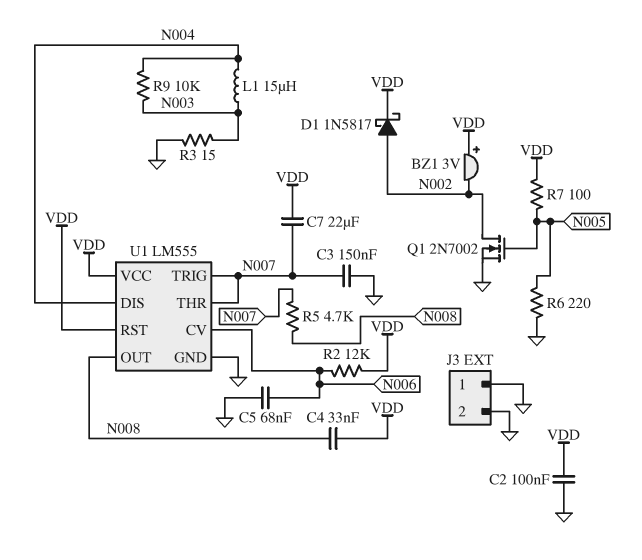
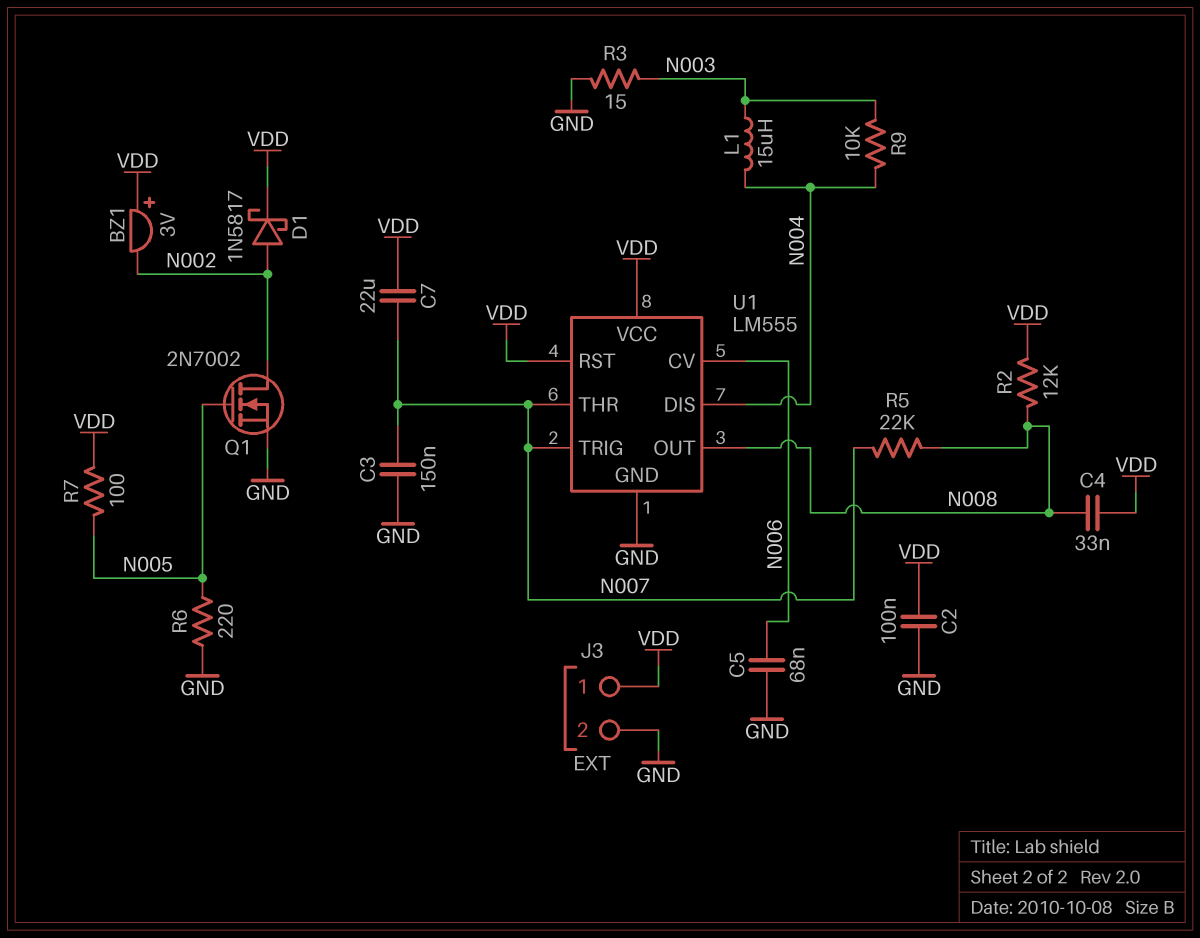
J3 pin 1: GND -> VDD
R2: 12k (N006, VDD) -> 12k (N008, VDD)
R5: 4.7k (N007, N008) -> 22k (N007, N008)

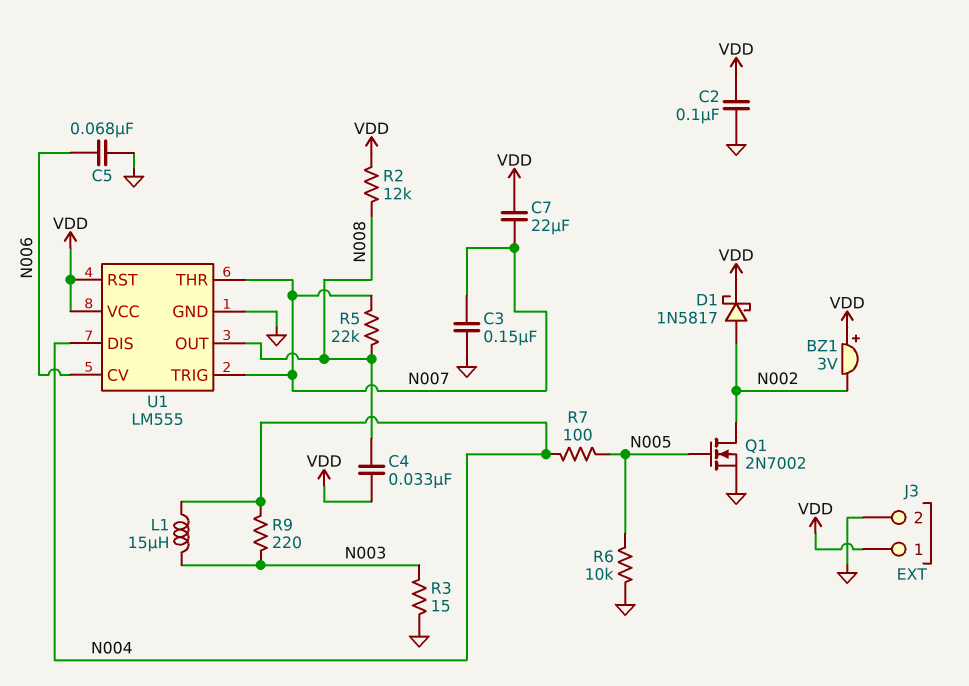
R6: 220 (GND, N005) -> 10k (GND, N005)
R7: 100 (N005, VDD) -> 100 (N004, N005)
R9: 10k (N003, N004) -> 220 (N003, N004)

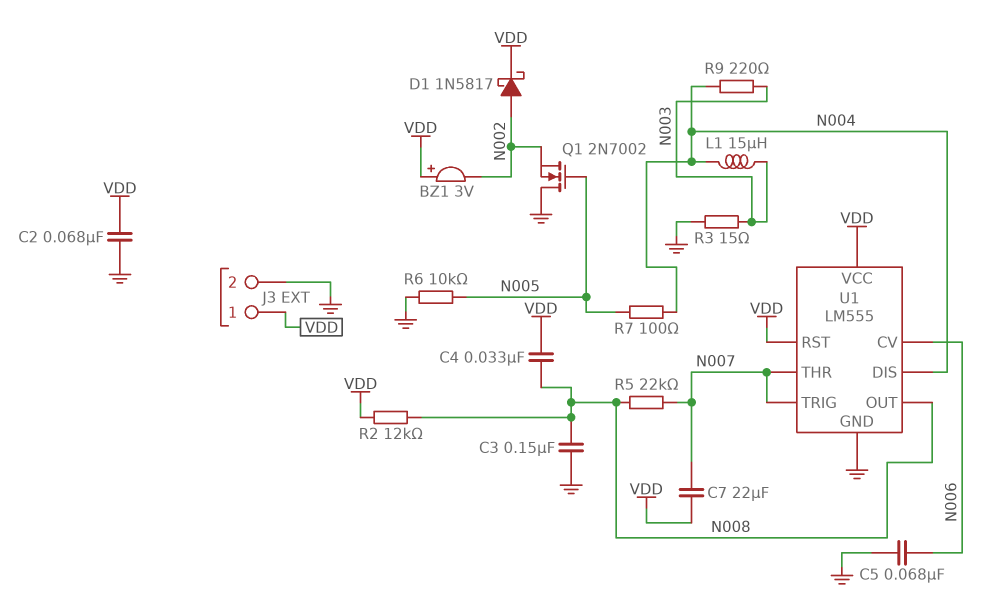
C2: 100nF (GND, VDD) -> 68nF (GND, VDD)
C3: 150nF (GND, N007) -> 150nF (GND, N008)
Q1: NMOS 2N7002 (G N005, D N002, S GND) -> NMOS 2N7002 (G N005, D GND, S N002)

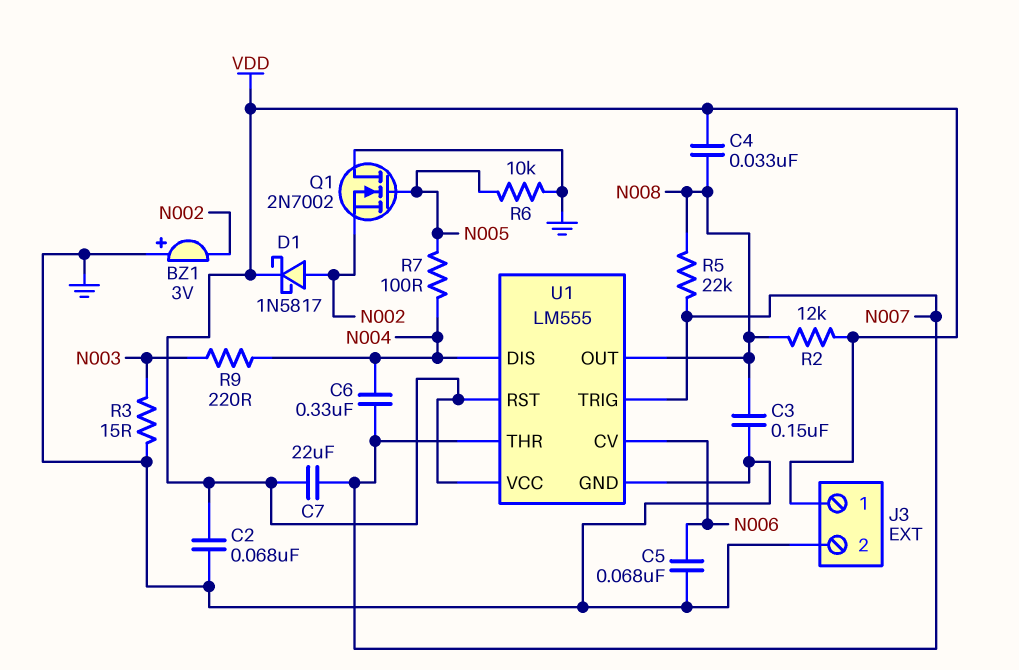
BZ1: buzzer 3V (plus VDD, minus N002) -> buzzer 3V (plus GND, minus N002)
C6: none -> 330nF (N004, N007)
L1: 15uH (N003, N004) -> none

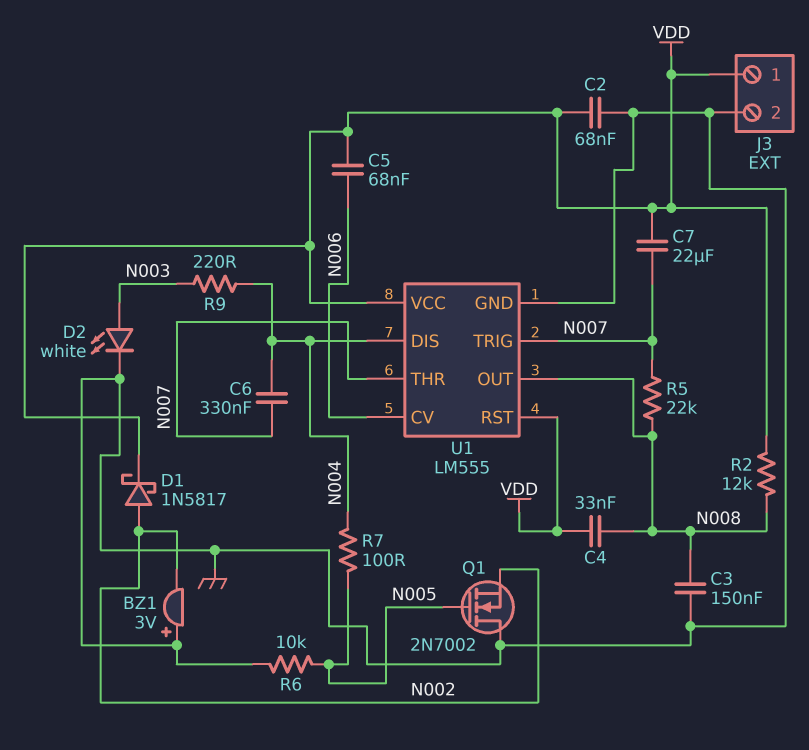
C5: 68nF (GND, N006) -> 68nF (N006, VDD)
D2: none -> LED white (A N003, K GND)
R3: 15 (GND, N003) -> none

